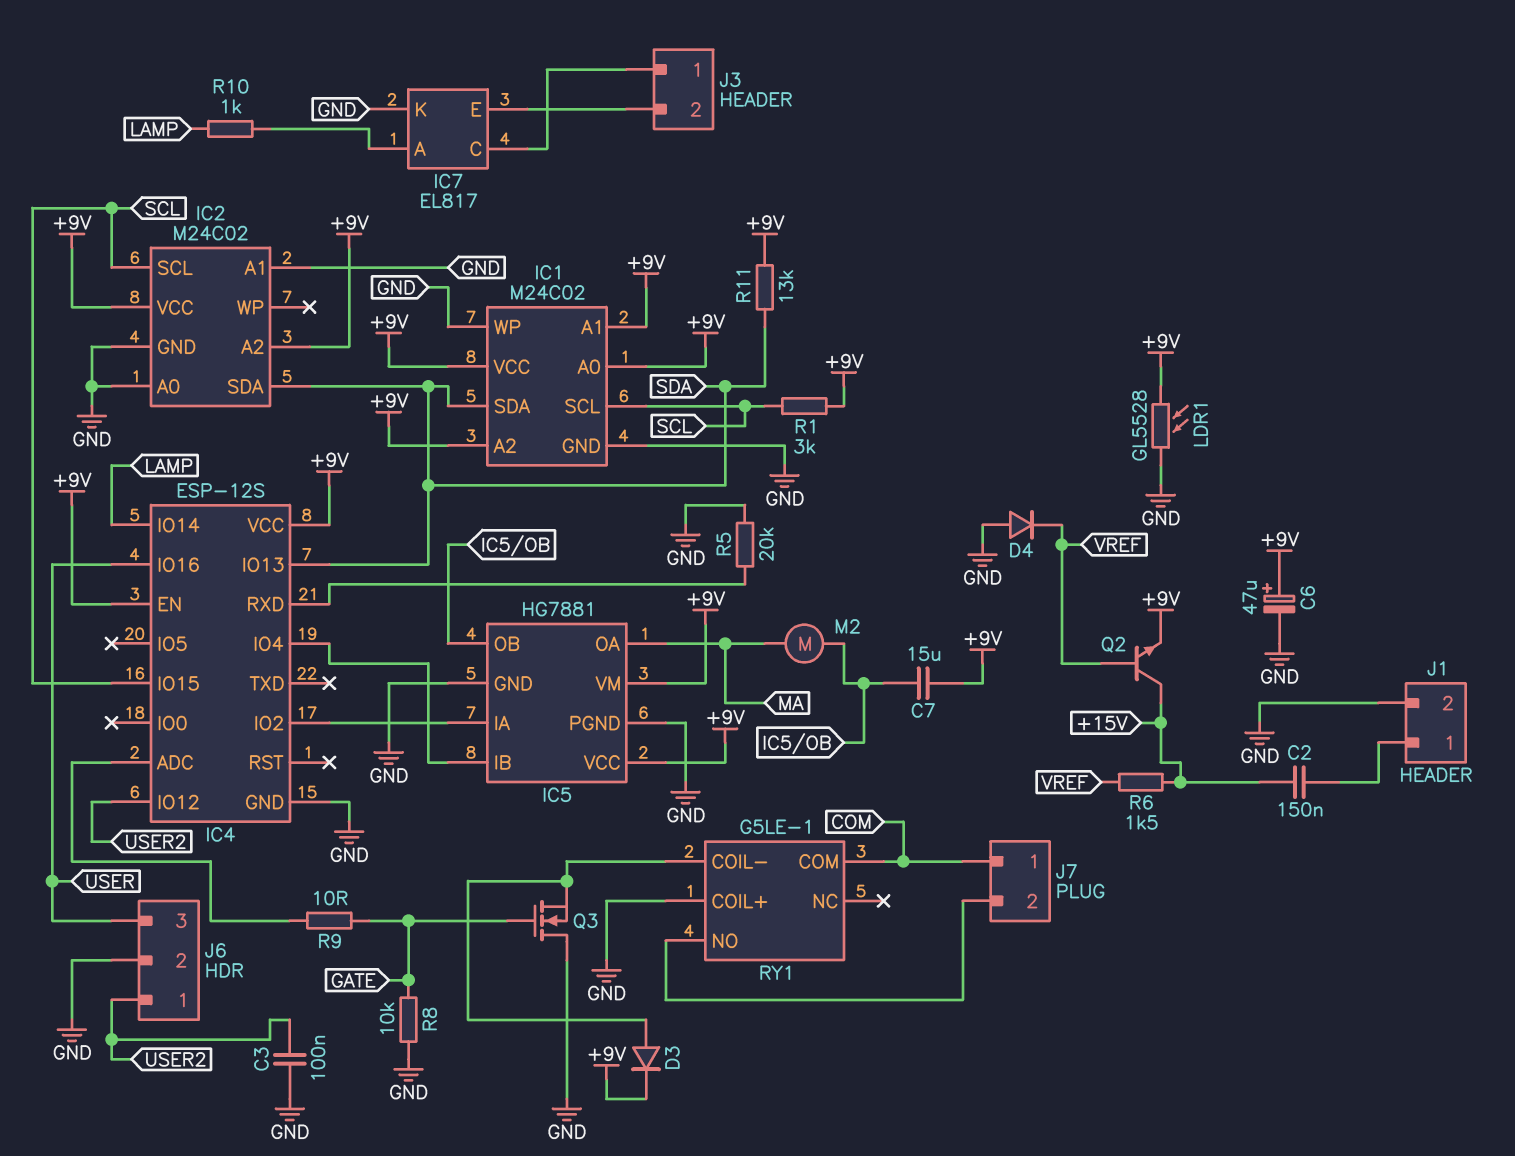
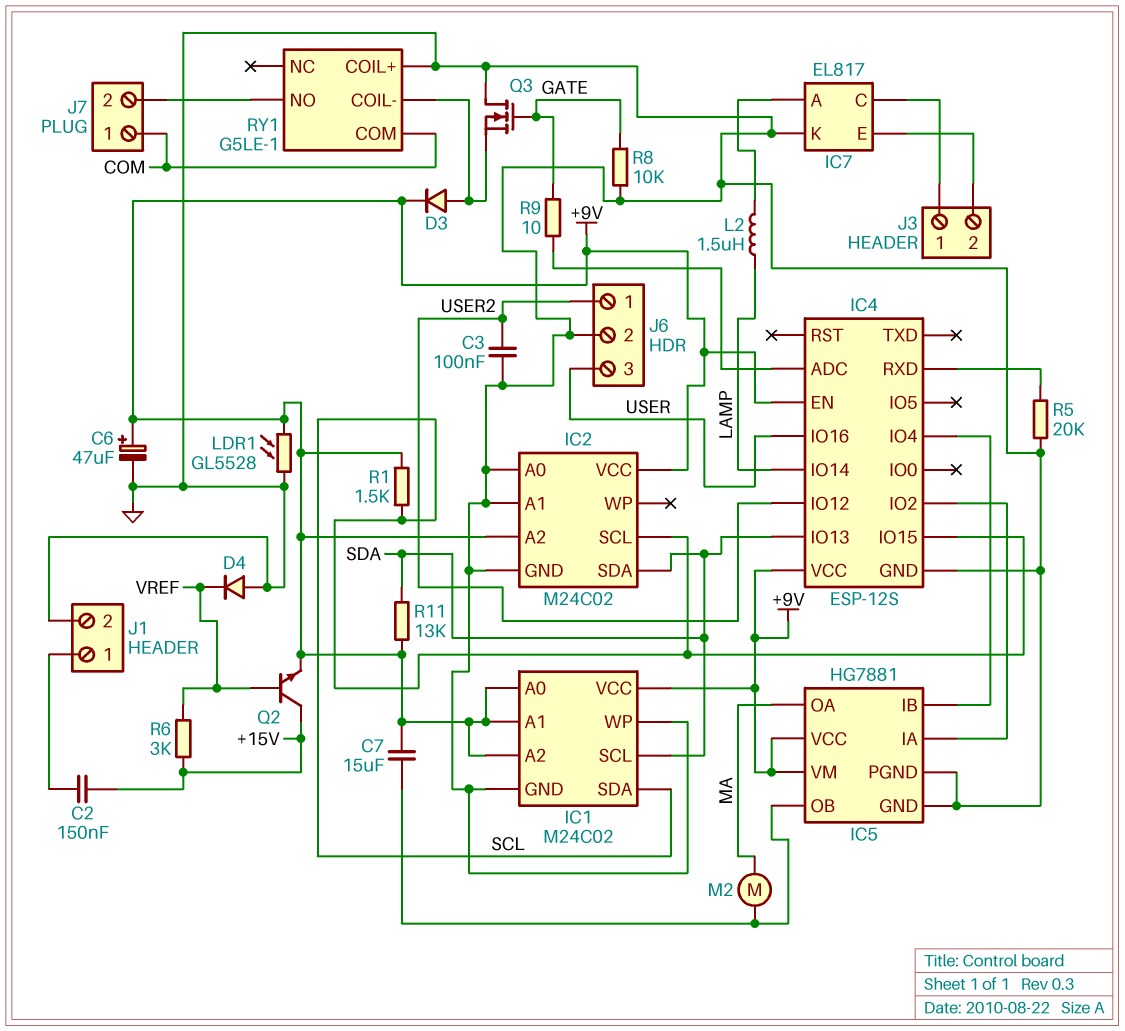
IC1 pin SCL: SCL -> SDA
IC1 pin SDA: SDA -> SCL
L2: none -> 1.5uH (IC7/A, LAMP)
R1: 3k (+9V, SCL) -> 1.5k (+9V, SCL)
R6: 1.5k (+15V, VREF) -> 3k (+15V, VREF)
R10: 1k (IC7/A, LAMP) -> none

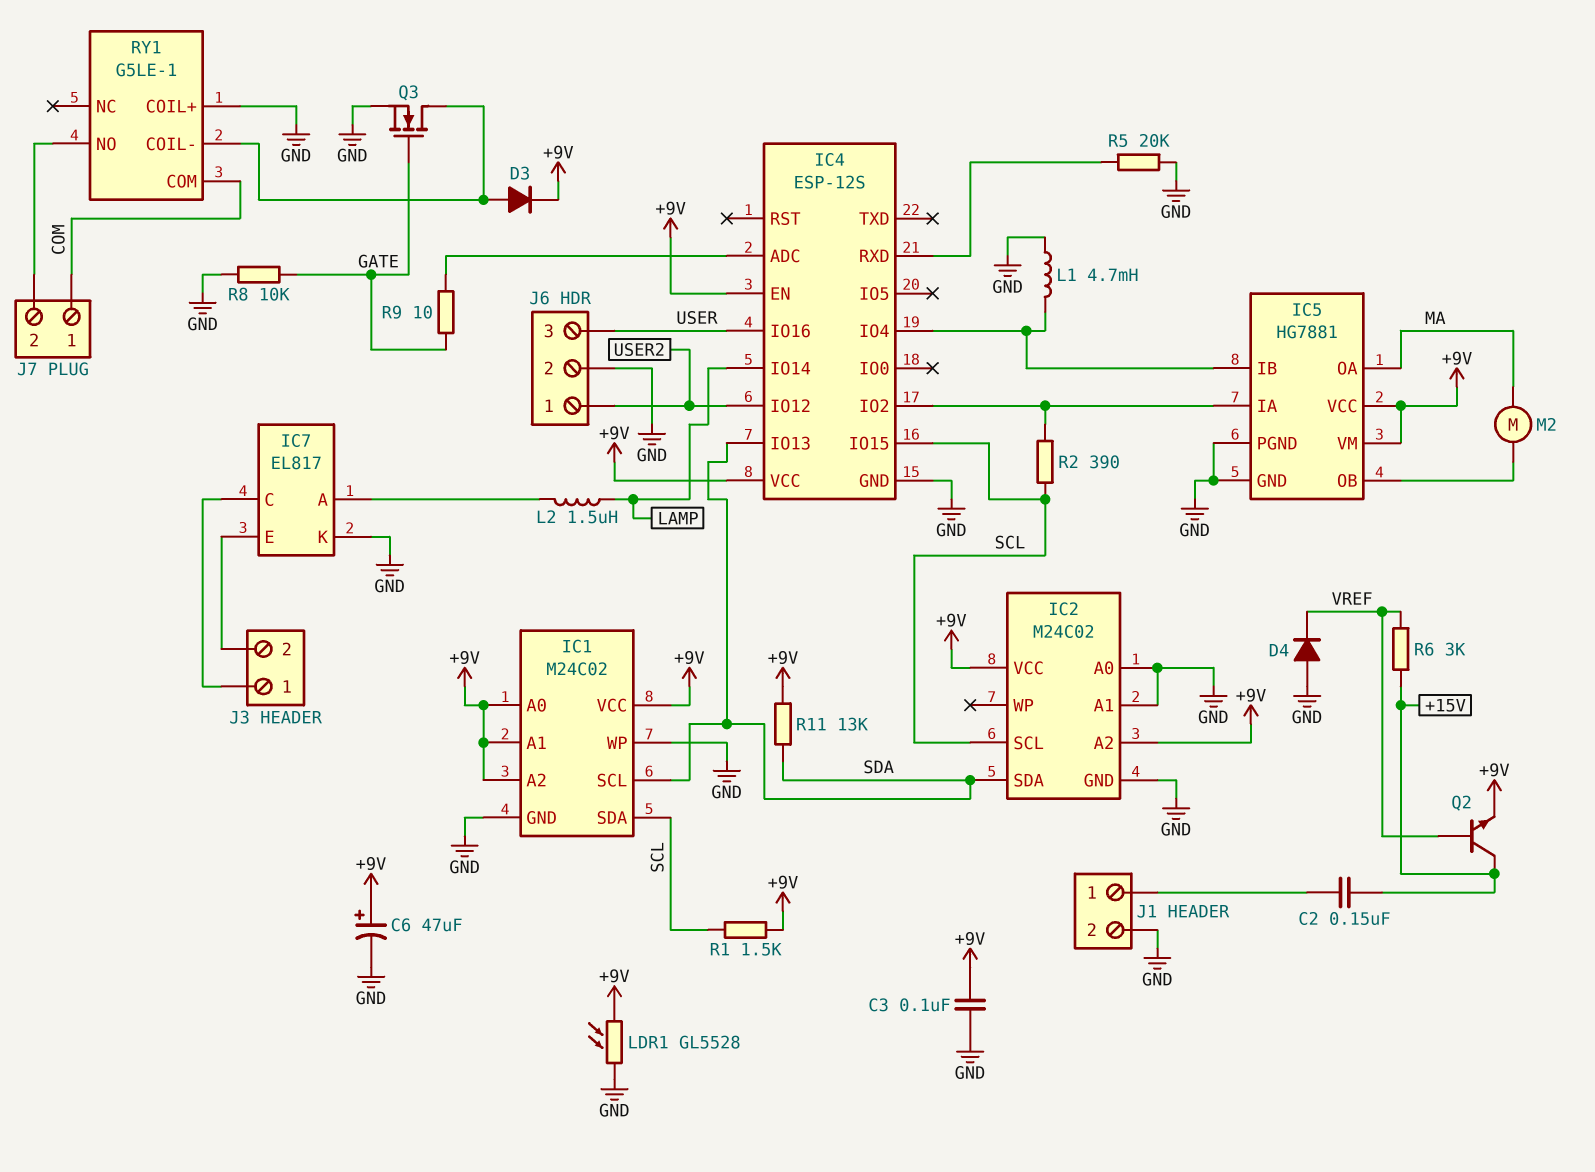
C3: 100nF (GND, USER2) -> 100nF (+9V, GND)
C7: 15uF (+9V, IC5/OB) -> none
L1: none -> 4.7mH (GND, IC4/IO4)
Q3: NMOS (G GATE, D GND, S RY1/COIL-) -> NMOS (G GATE, D RY1/COIL-, S GND)
R2: none -> 390 (IC4/IO2, SCL)

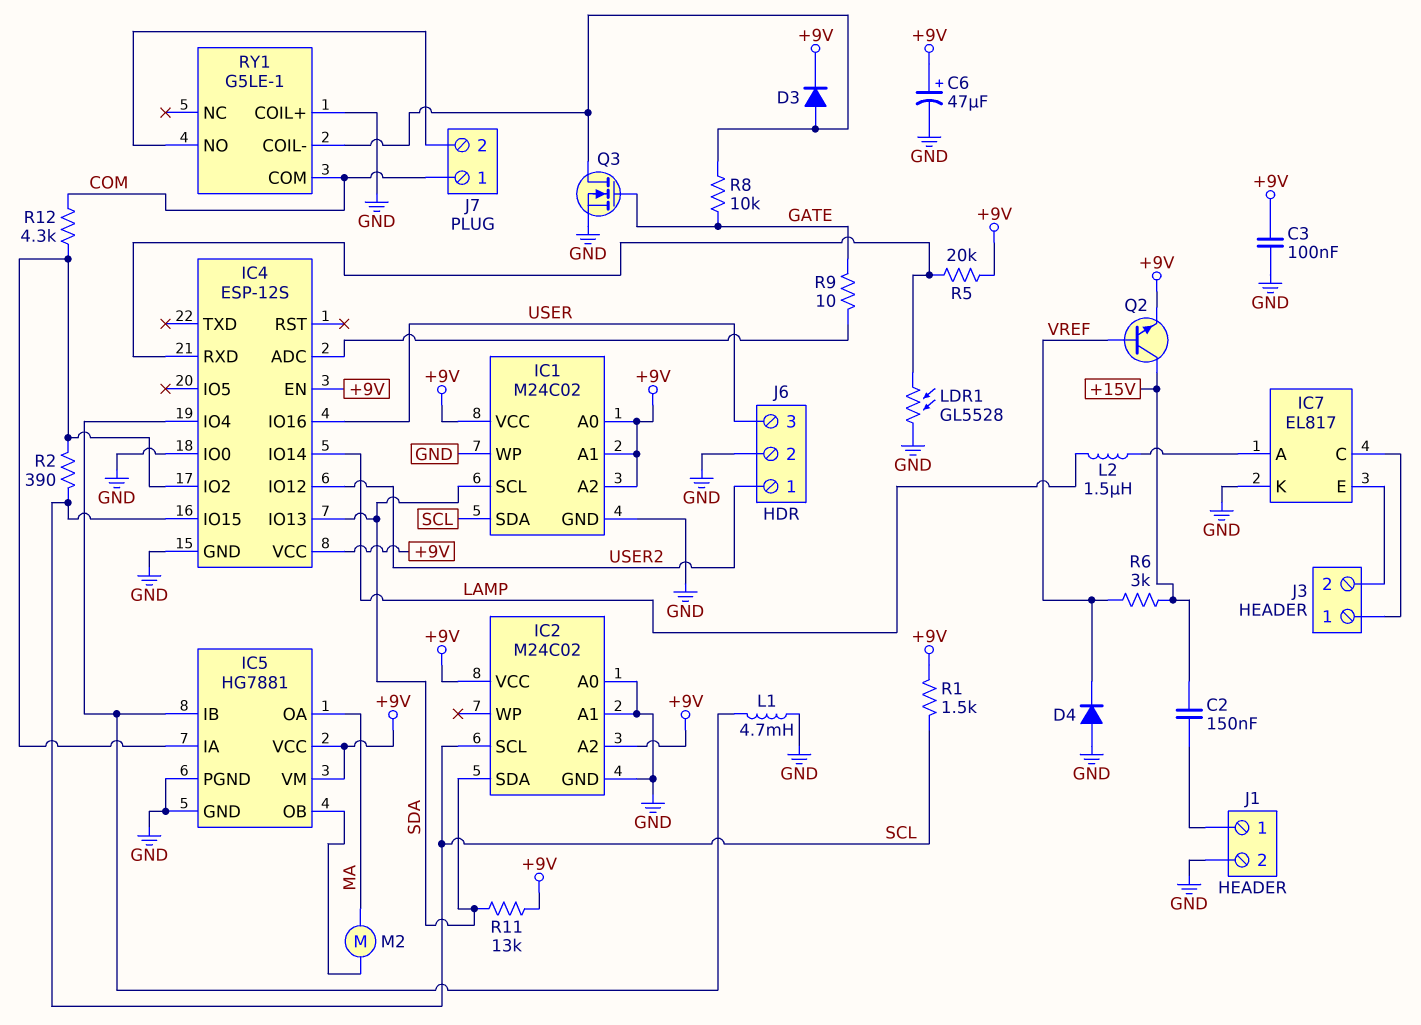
IC4 pin IO0: none -> GND
LDR1: GL5528 (+9V, GND) -> GL5528 (GND, IC4/RXD)
R5: 20k (GND, IC4/RXD) -> 20k (+9V, IC4/RXD)
R8: 10k (GATE, GND) -> 10k (GATE, RY1/COIL-)
R12: none -> 4.3k (COM, IC4/IO2)

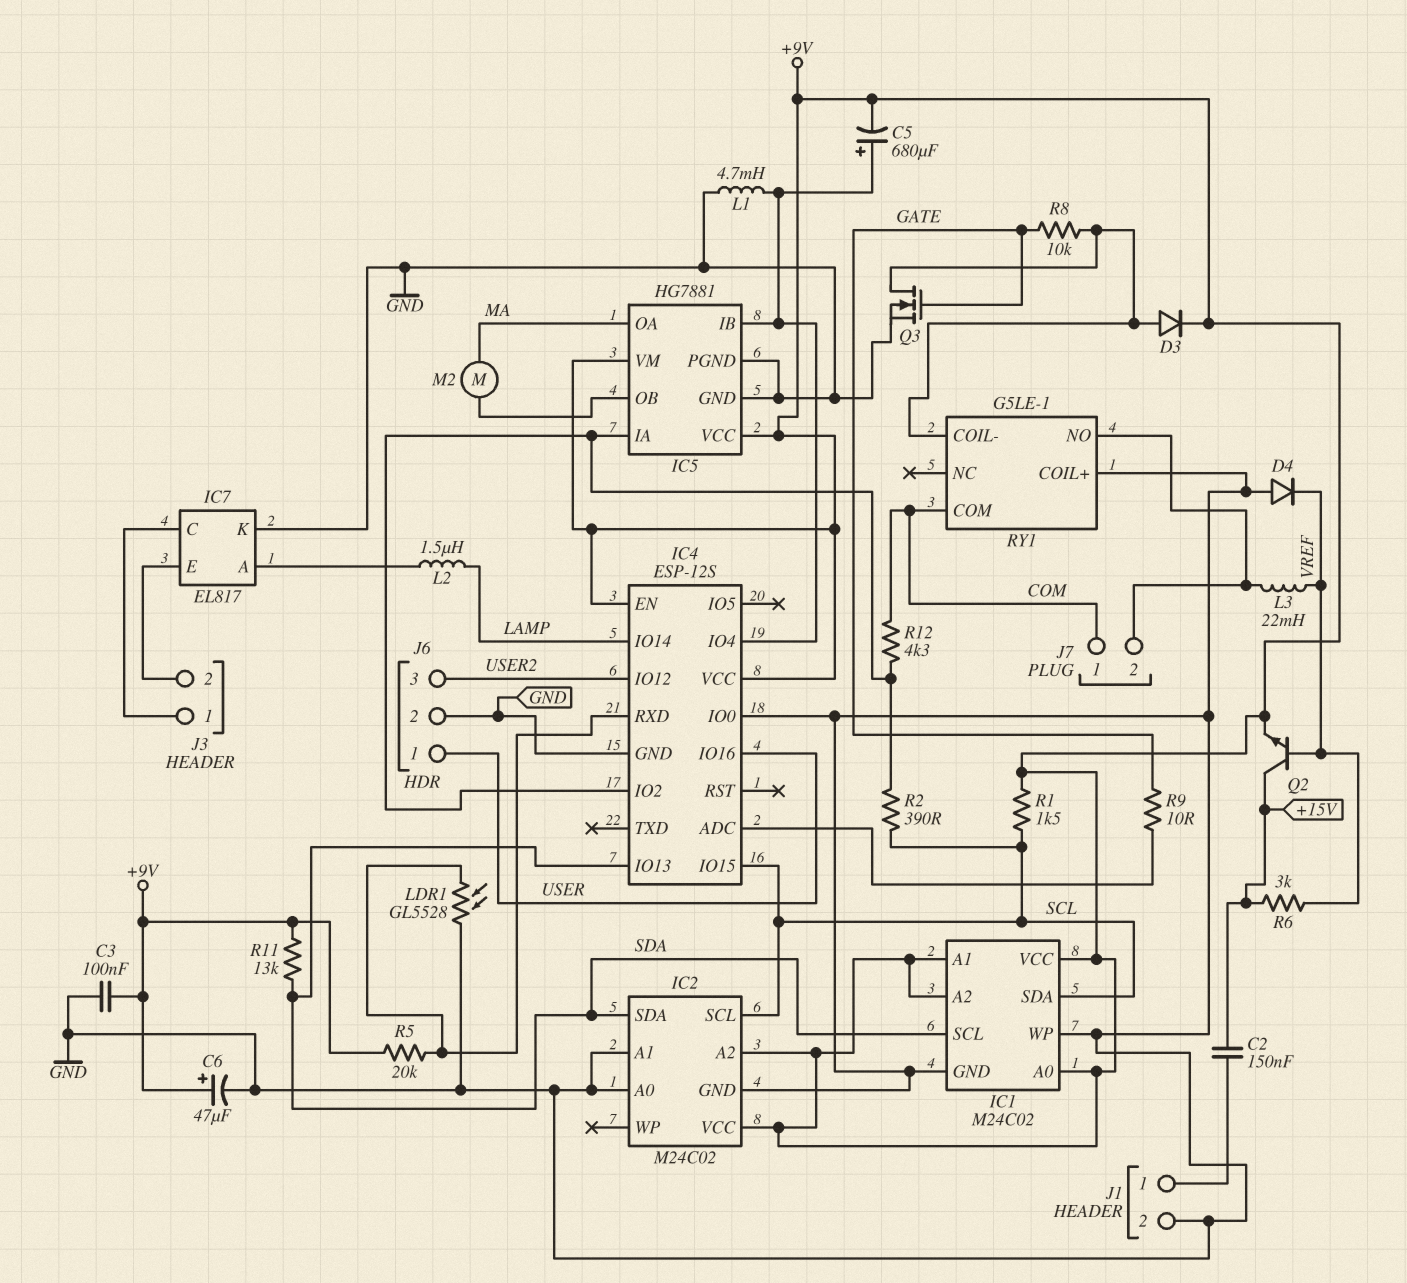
C5: none -> 680uF (plus IC4/IO4, minus +9V)
J6 pin 1: USER2 -> USER
J6 pin 3: USER -> USER2
L3: none -> 22mH (J7/2, VREF)

